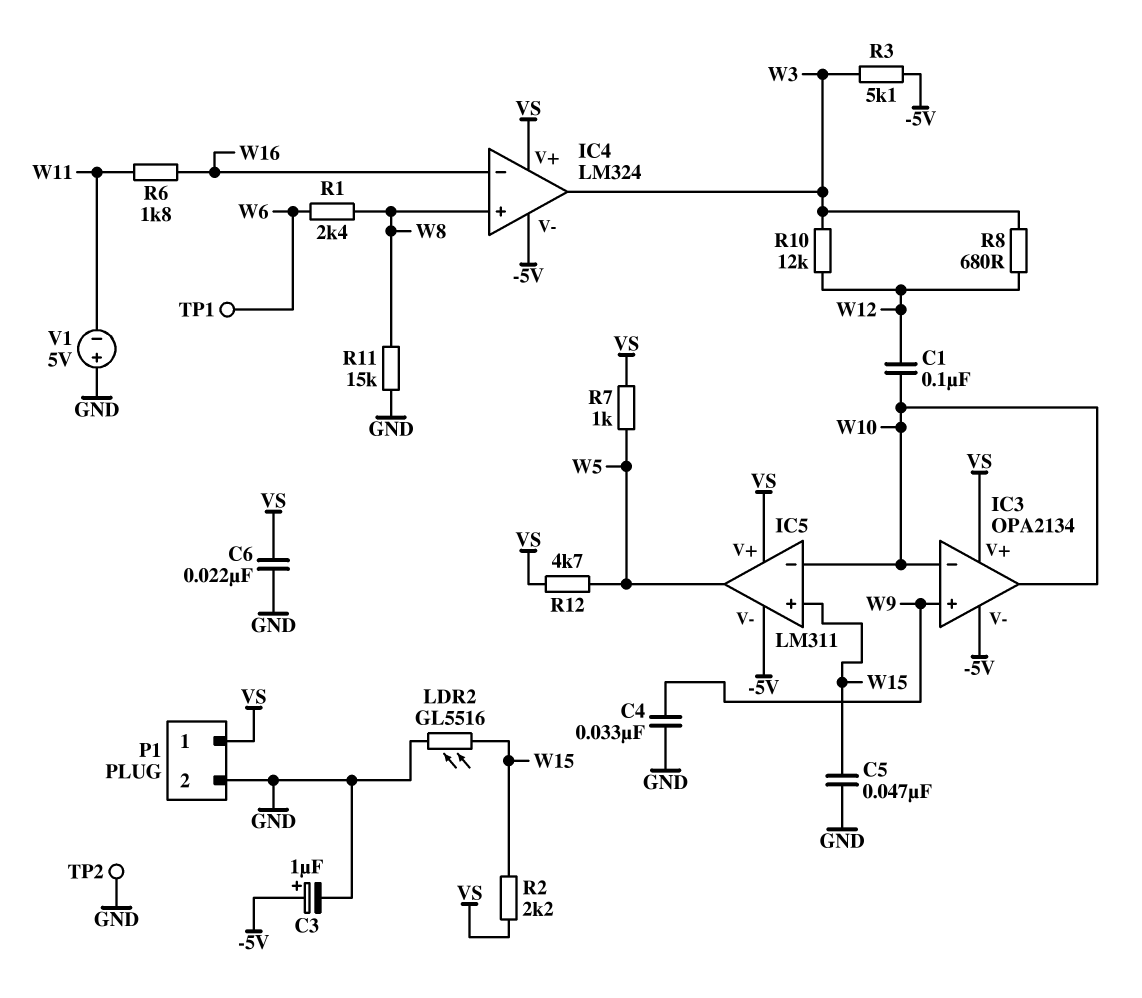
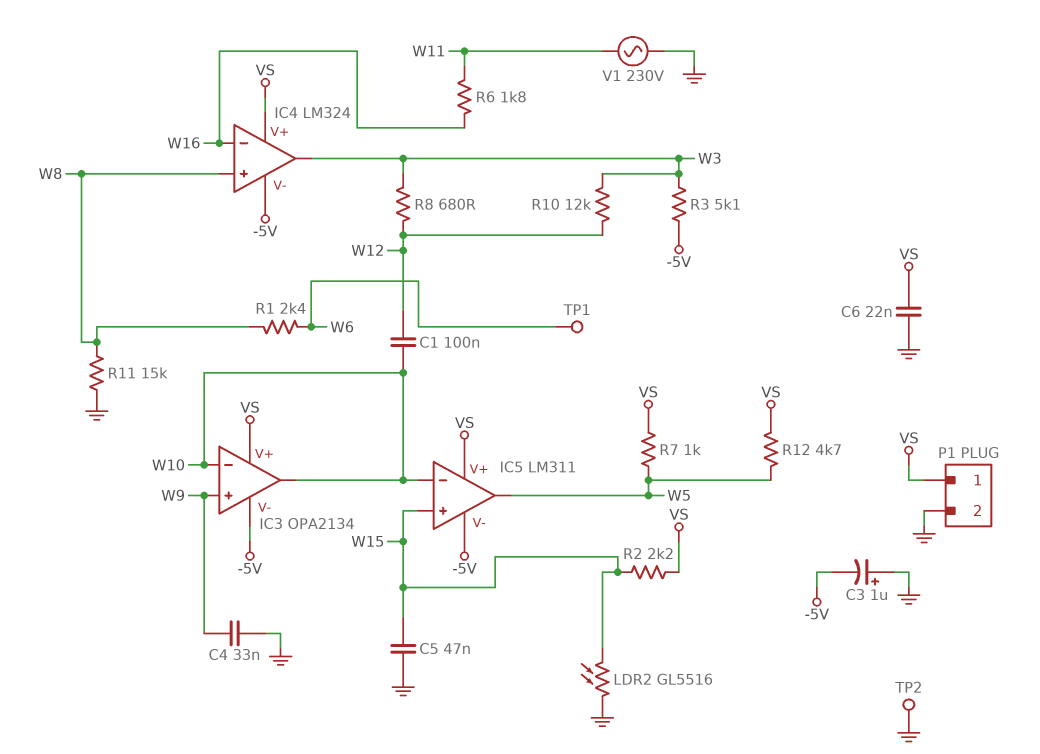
C3: 1uF (plus -5V, minus GND) -> 1uF (plus GND, minus -5V)
V1: 5V (plus GND, minus W11) -> AC 230V (GND, W11)

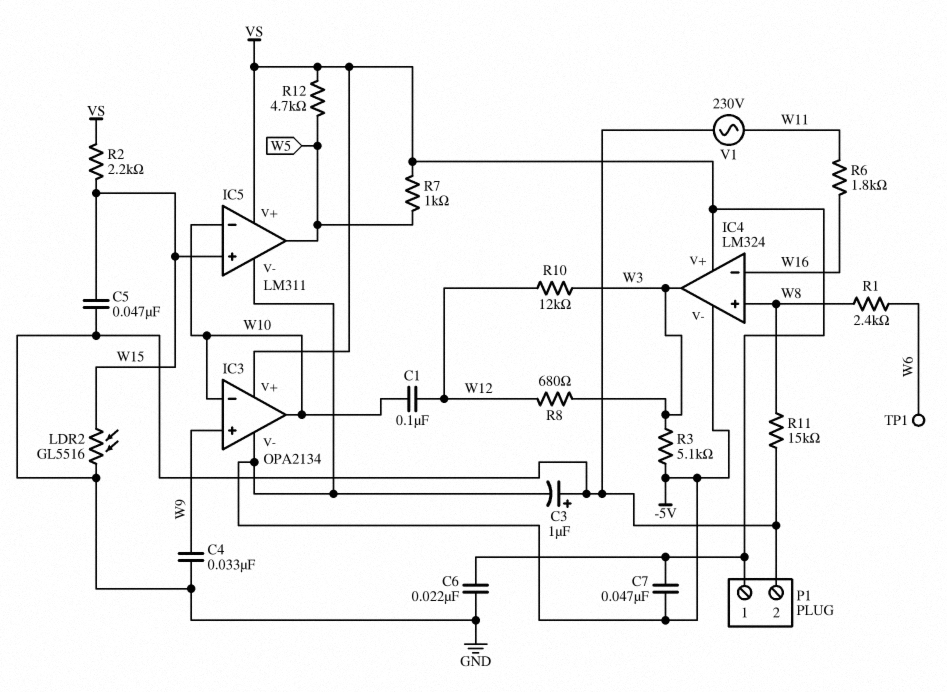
C7: none -> 47nF (-5V, VS)
TP2: test point (GND) -> none

